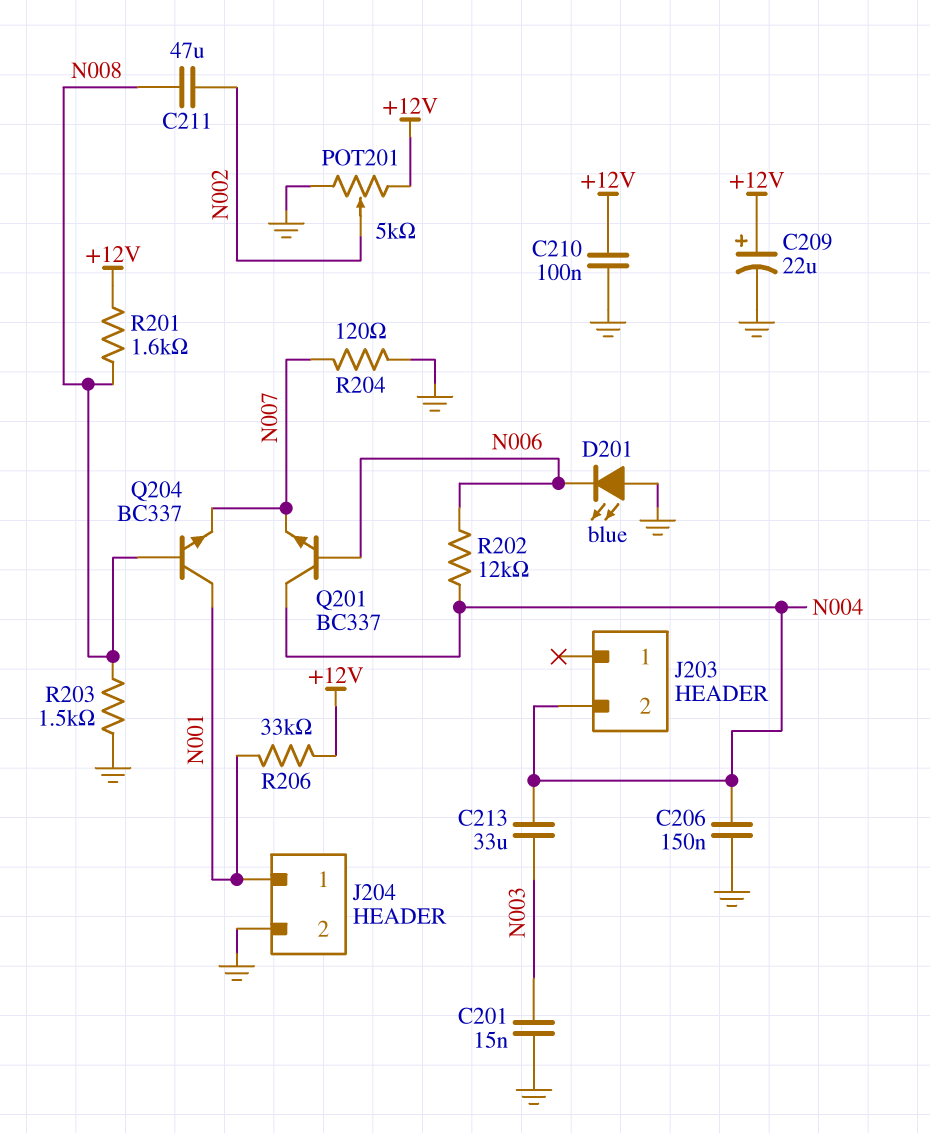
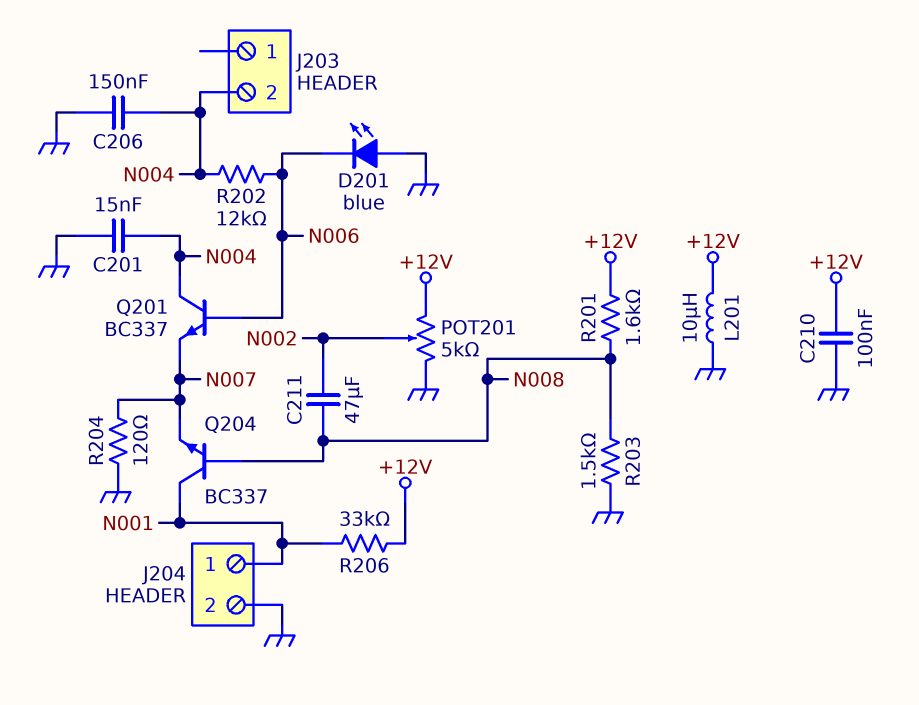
C201: 15nF (GND, N003) -> 15nF (GND, N004)
C209: 22uF (plus +12V, minus GND) -> none
C213: 33uF (N003, N004) -> none
L201: none -> 10uH (+12V, GND)

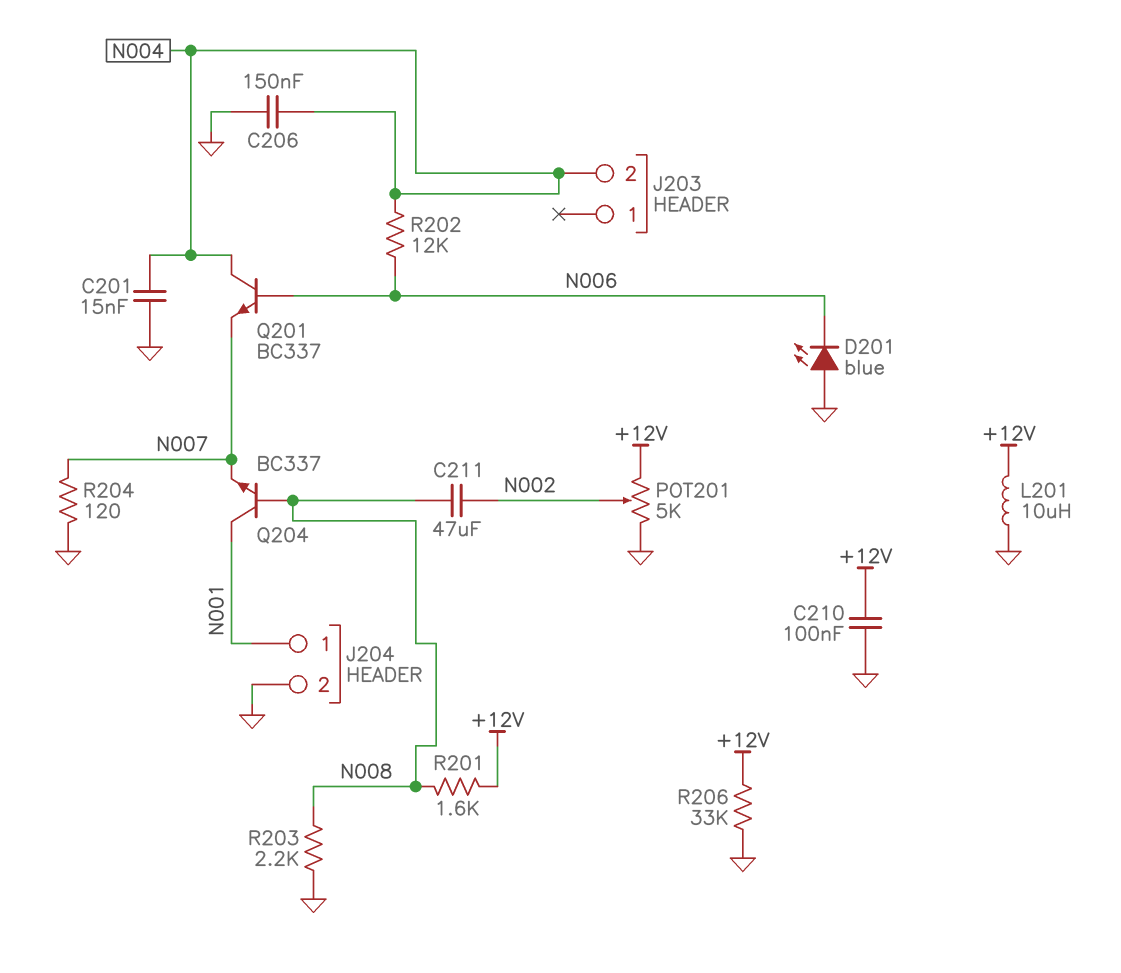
R203: 1.5k (GND, N008) -> 2.2k (GND, N008)
R206: 33k (+12V, N001) -> 33k (+12V, GND)

